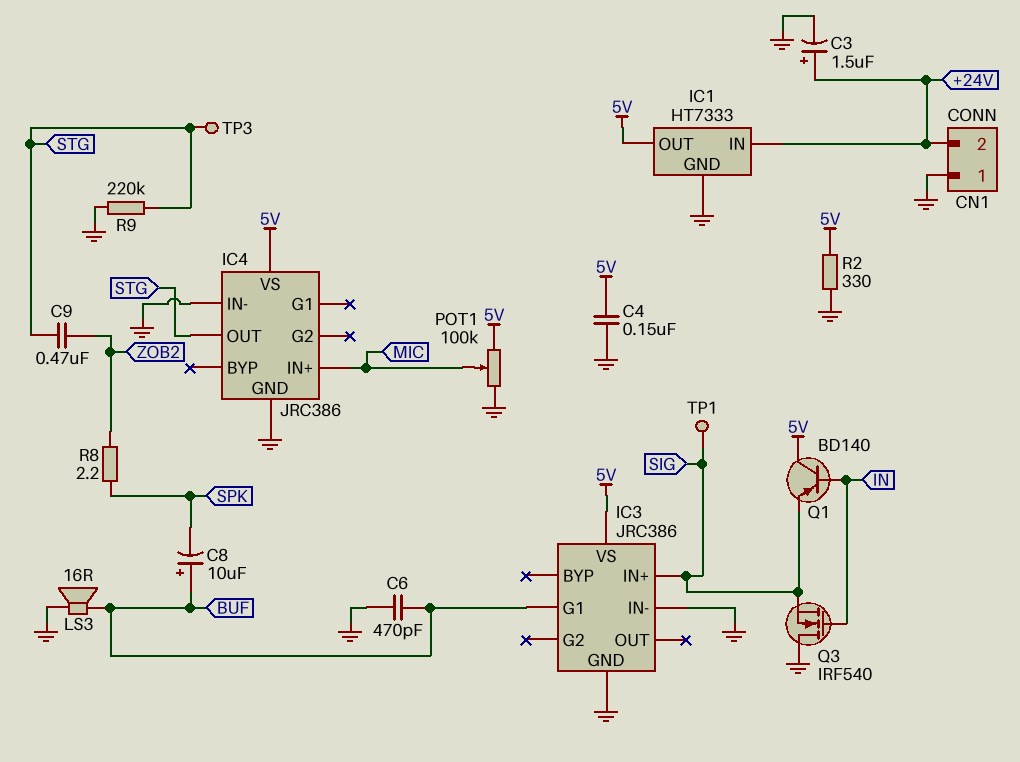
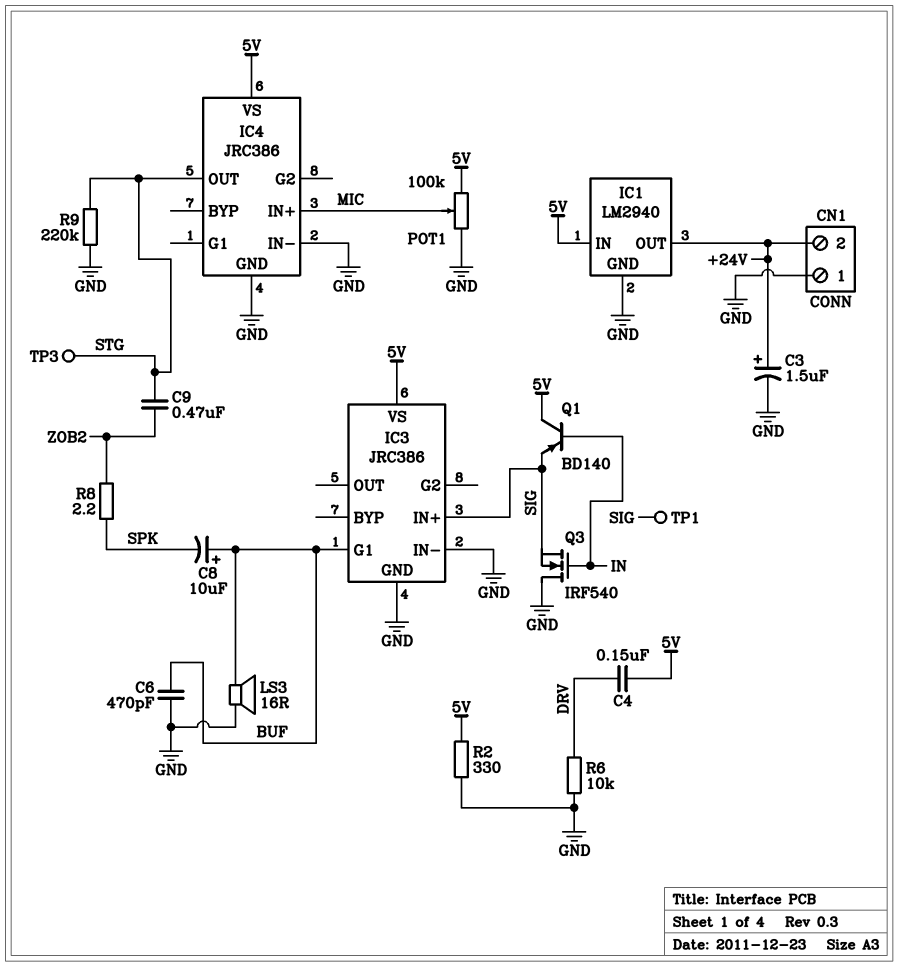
C4: 150nF (5V, GND) -> 150nF (5V, DRV)
IC1: HT7333 -> LM2940
IC1 pin IN: +24V -> 5V
IC1 pin OUT: 5V -> +24V
R6: none -> 10k (DRV, GND)

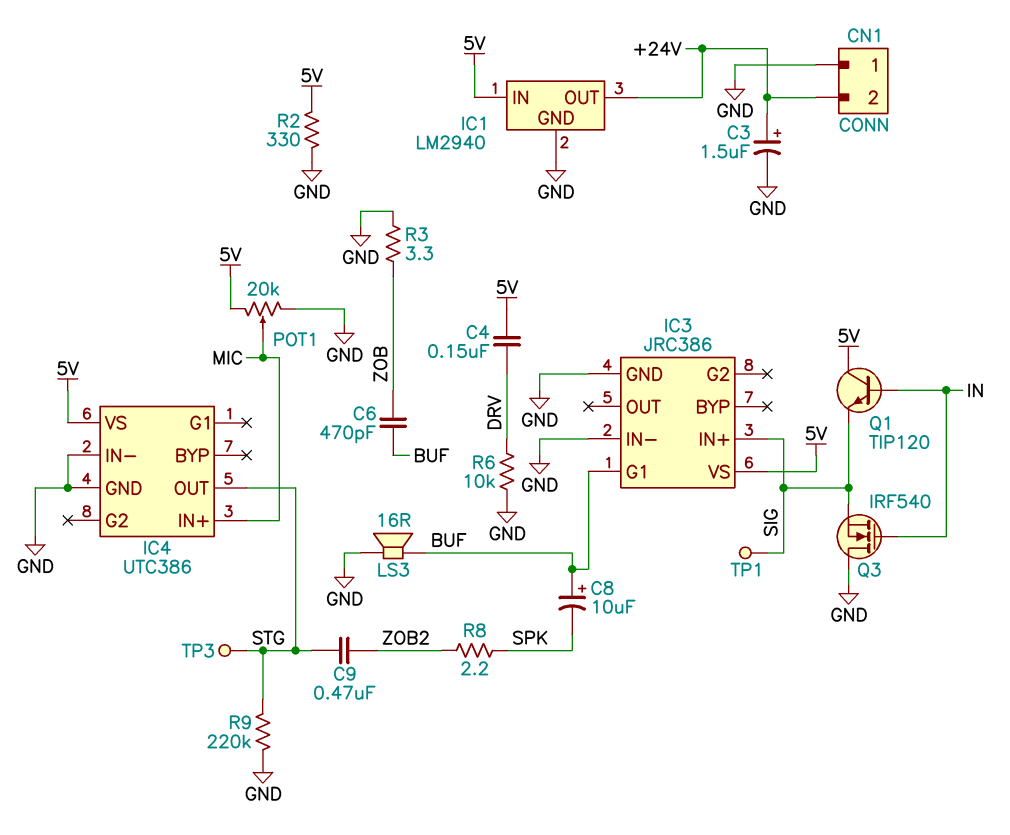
C6: 470pF (BUF, GND) -> 470pF (BUF, ZOB)
IC4: JRC386 -> UTC386
POT1: 100k (5V, GND, wiper MIC) -> 20k (5V, GND, wiper MIC)
Q1: PNP BD140 (B IN, C 5V, E SIG) -> NPN TIP120 (B IN, C 5V, E SIG)
R3: none -> 3.3 (GND, ZOB)

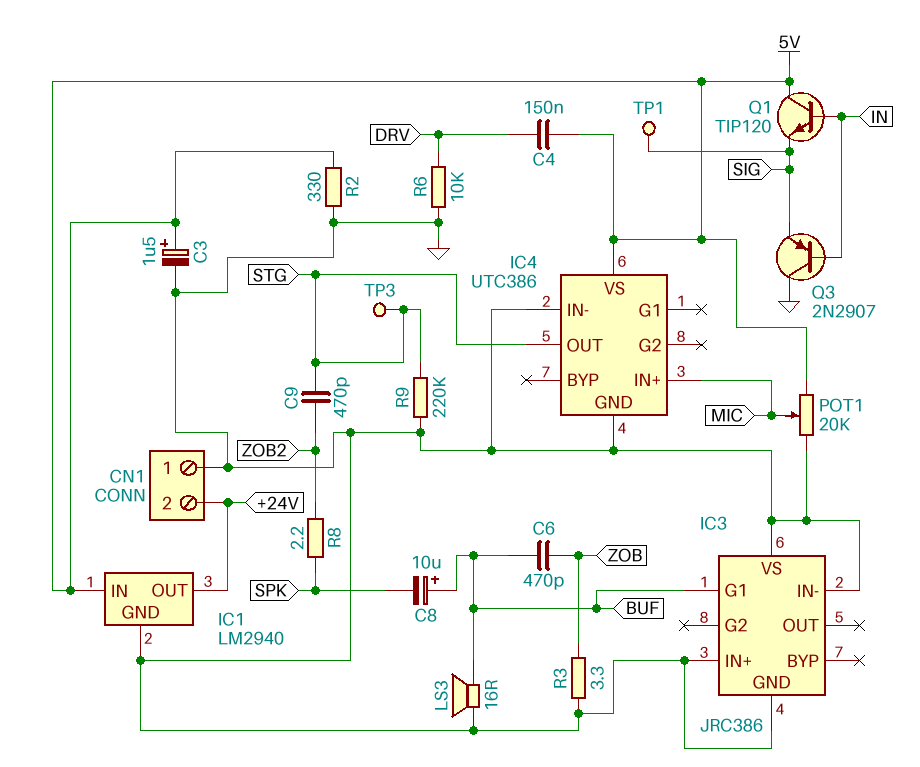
C3: 1.5uF (plus +24V, minus GND) -> 1.5uF (plus 5V, minus GND)
C9: 470nF (STG, ZOB2) -> 470pF (STG, ZOB2)
IC3 pin IN+: SIG -> GND
IC3 pin VS: 5V -> GND
Q3: NMOS IRF540 (G IN, D GND, S SIG) -> PNP 2N2907 (B IN, C GND, E SIG)

